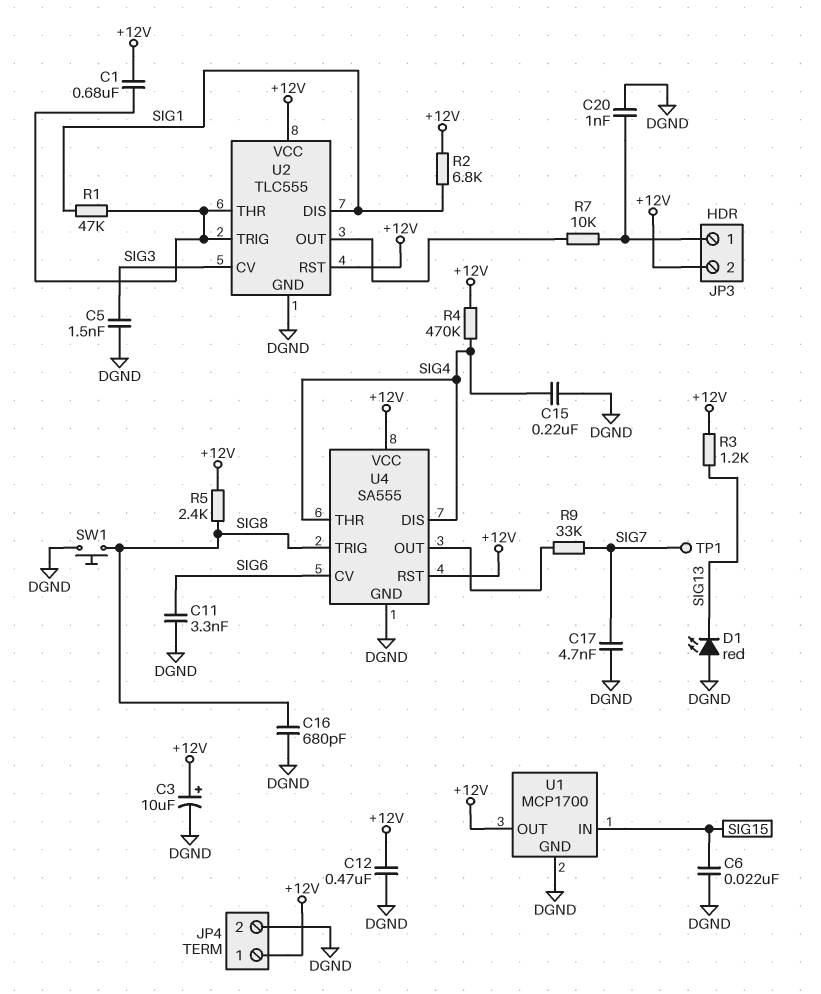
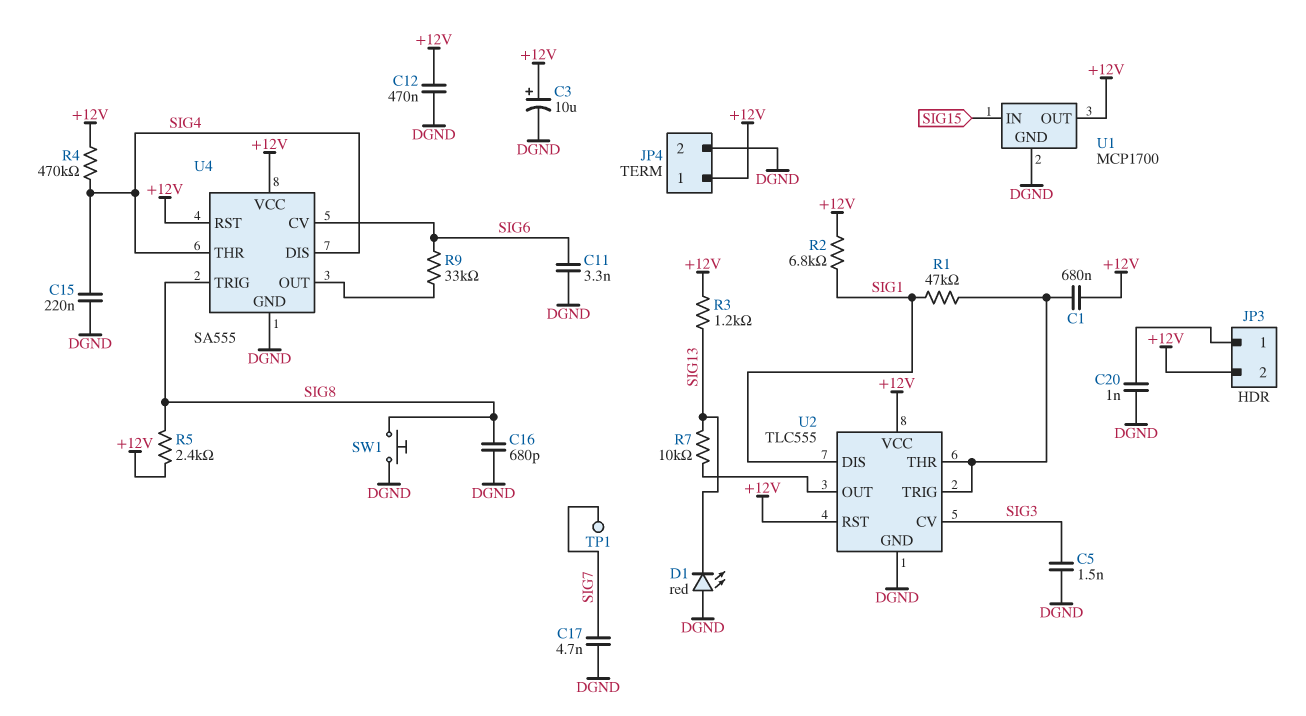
C6: 22nF (DGND, SIG15) -> none
R7: 10k (JP3/1, U2/OUT) -> 10k (SIG13, U2/OUT)
R9: 33k (SIG7, U4/OUT) -> 33k (SIG6, U4/OUT)

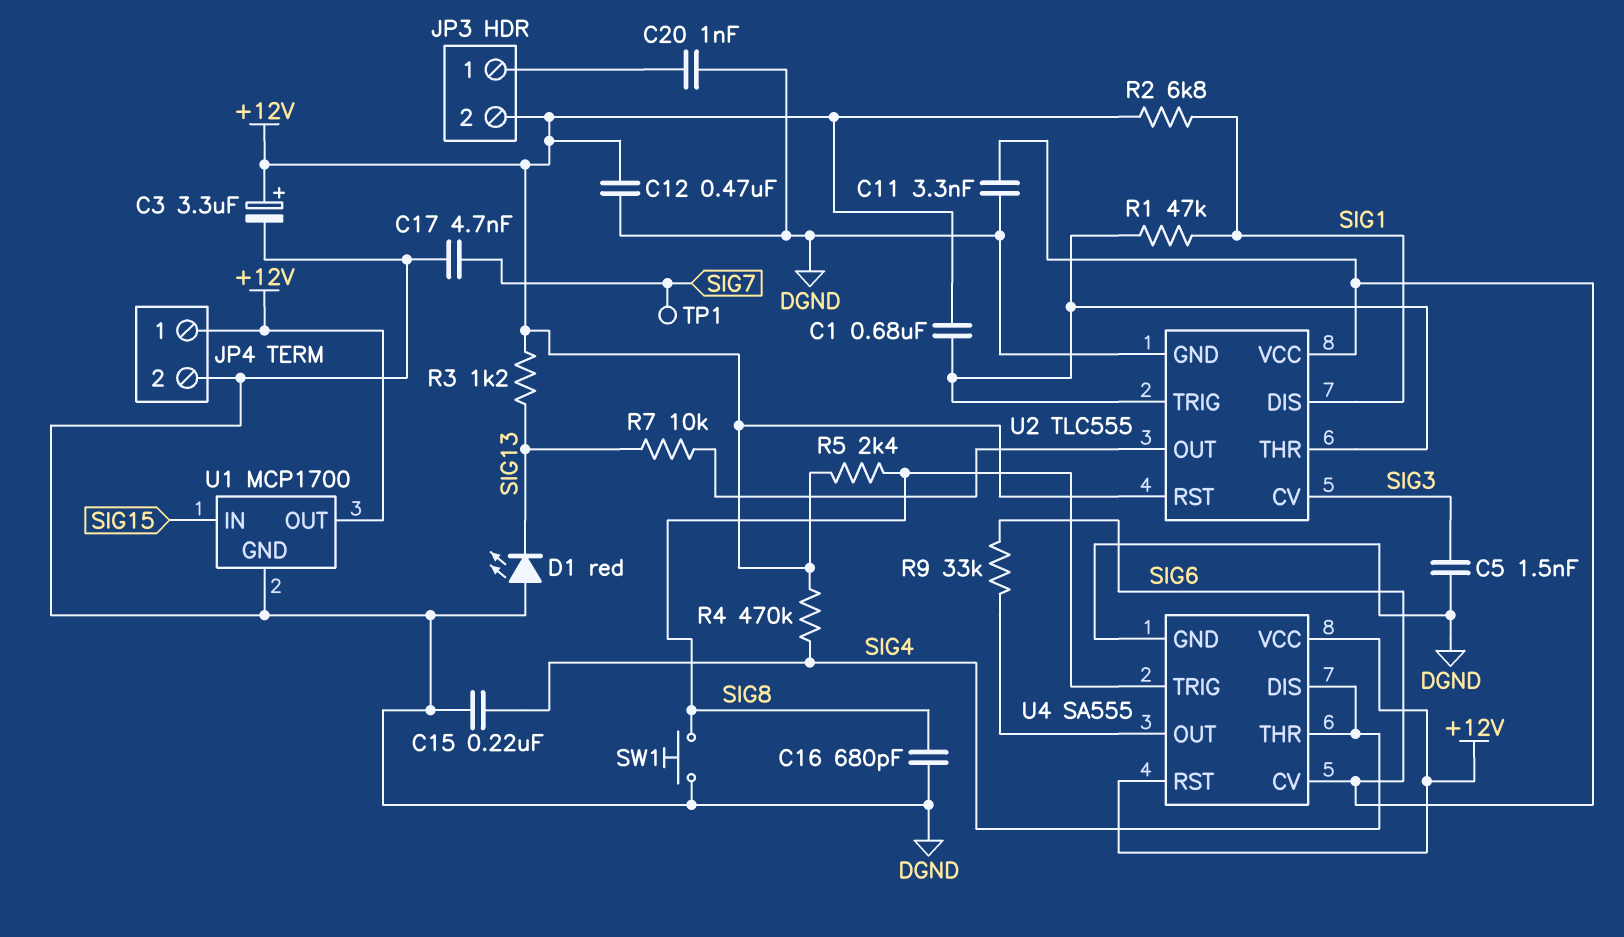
C3: 10uF (plus +12V, minus DGND) -> 3.3uF (plus +12V, minus DGND)
U2 pin VCC: +12V -> SIG6

